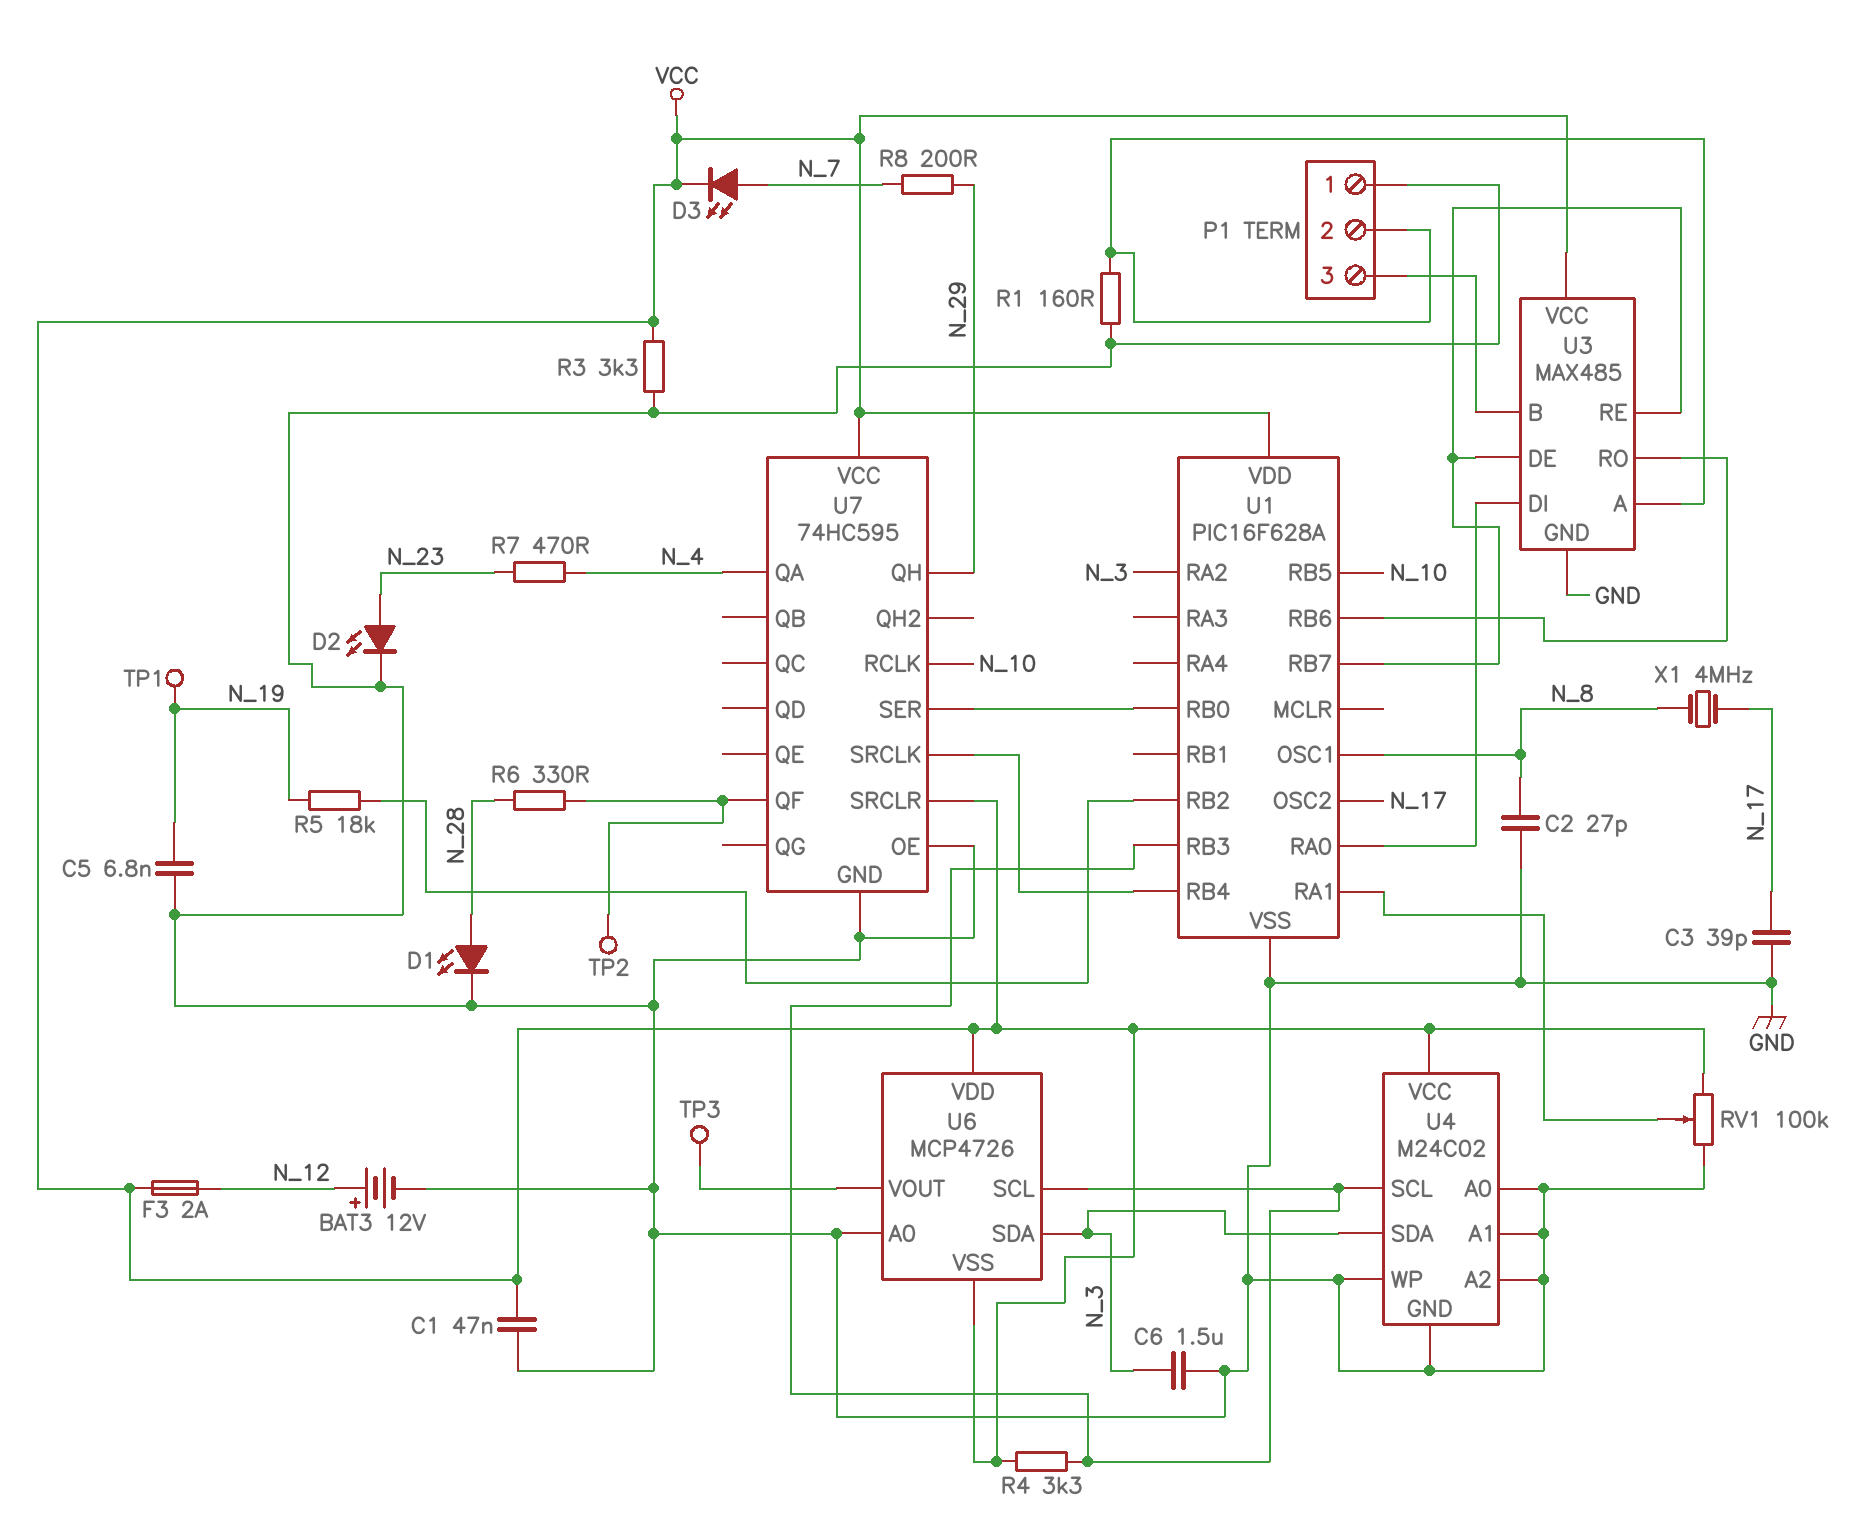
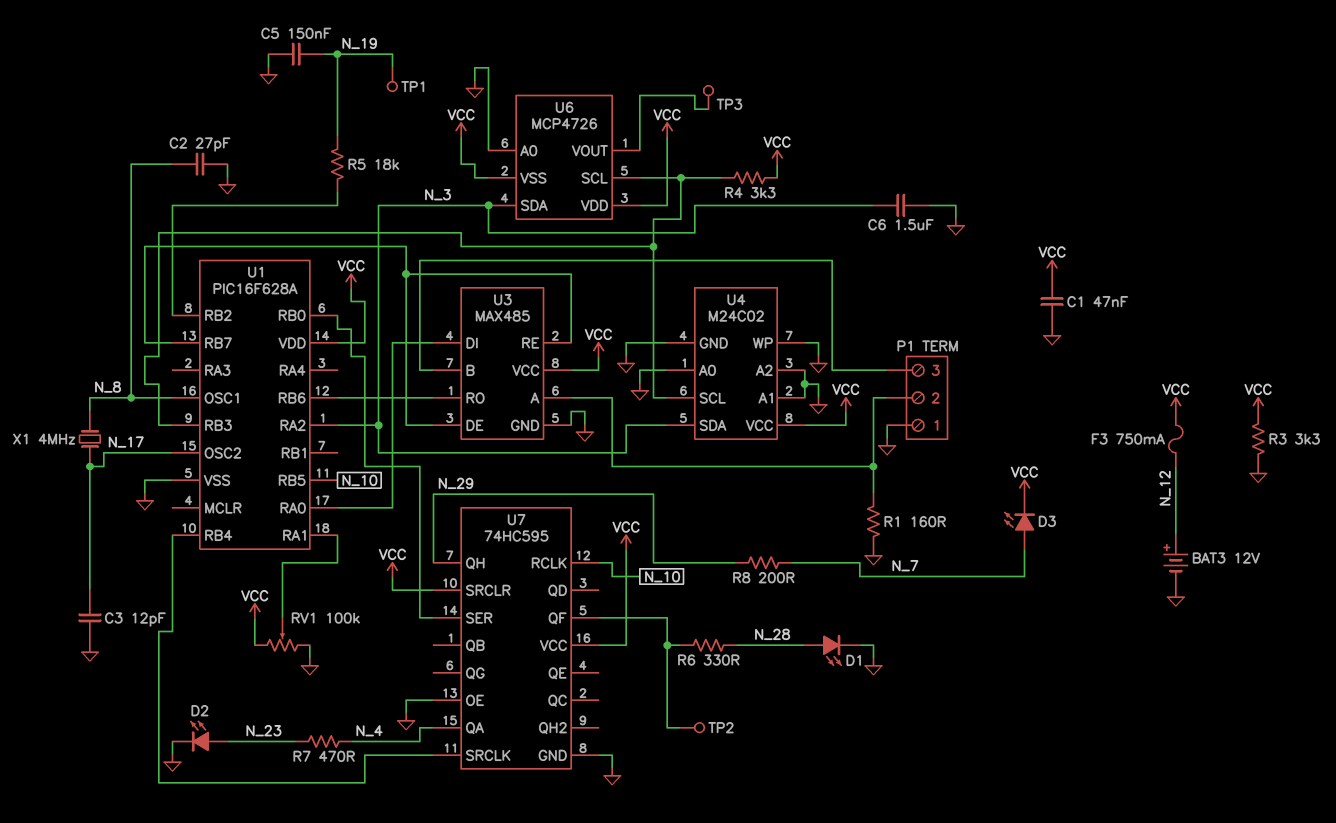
C3: 39pF (GND, N_17) -> 12pF (GND, N_17)
C5: 6.8nF (GND, N_19) -> 150nF (GND, N_19)
F3: 2A (N_12, VCC) -> 750mA (N_12, VCC)

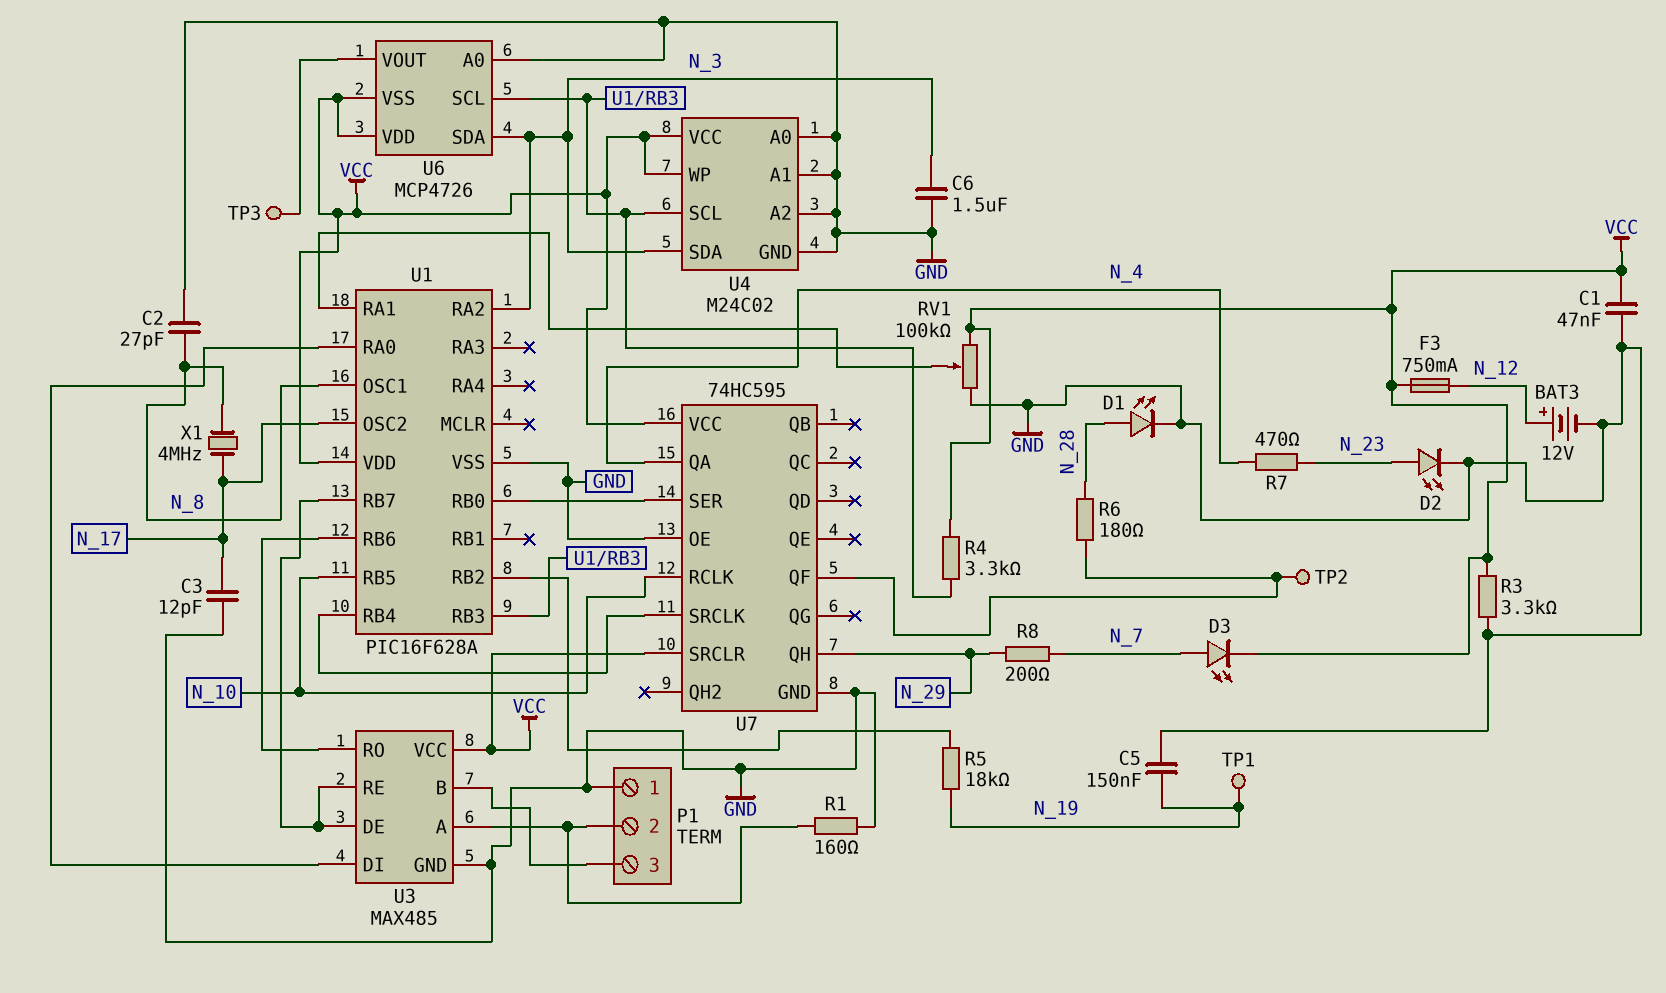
R6: 330 (N_28, U7/QF) -> 180 (N_28, U7/QF)
U4 pin WP: GND -> VCC

